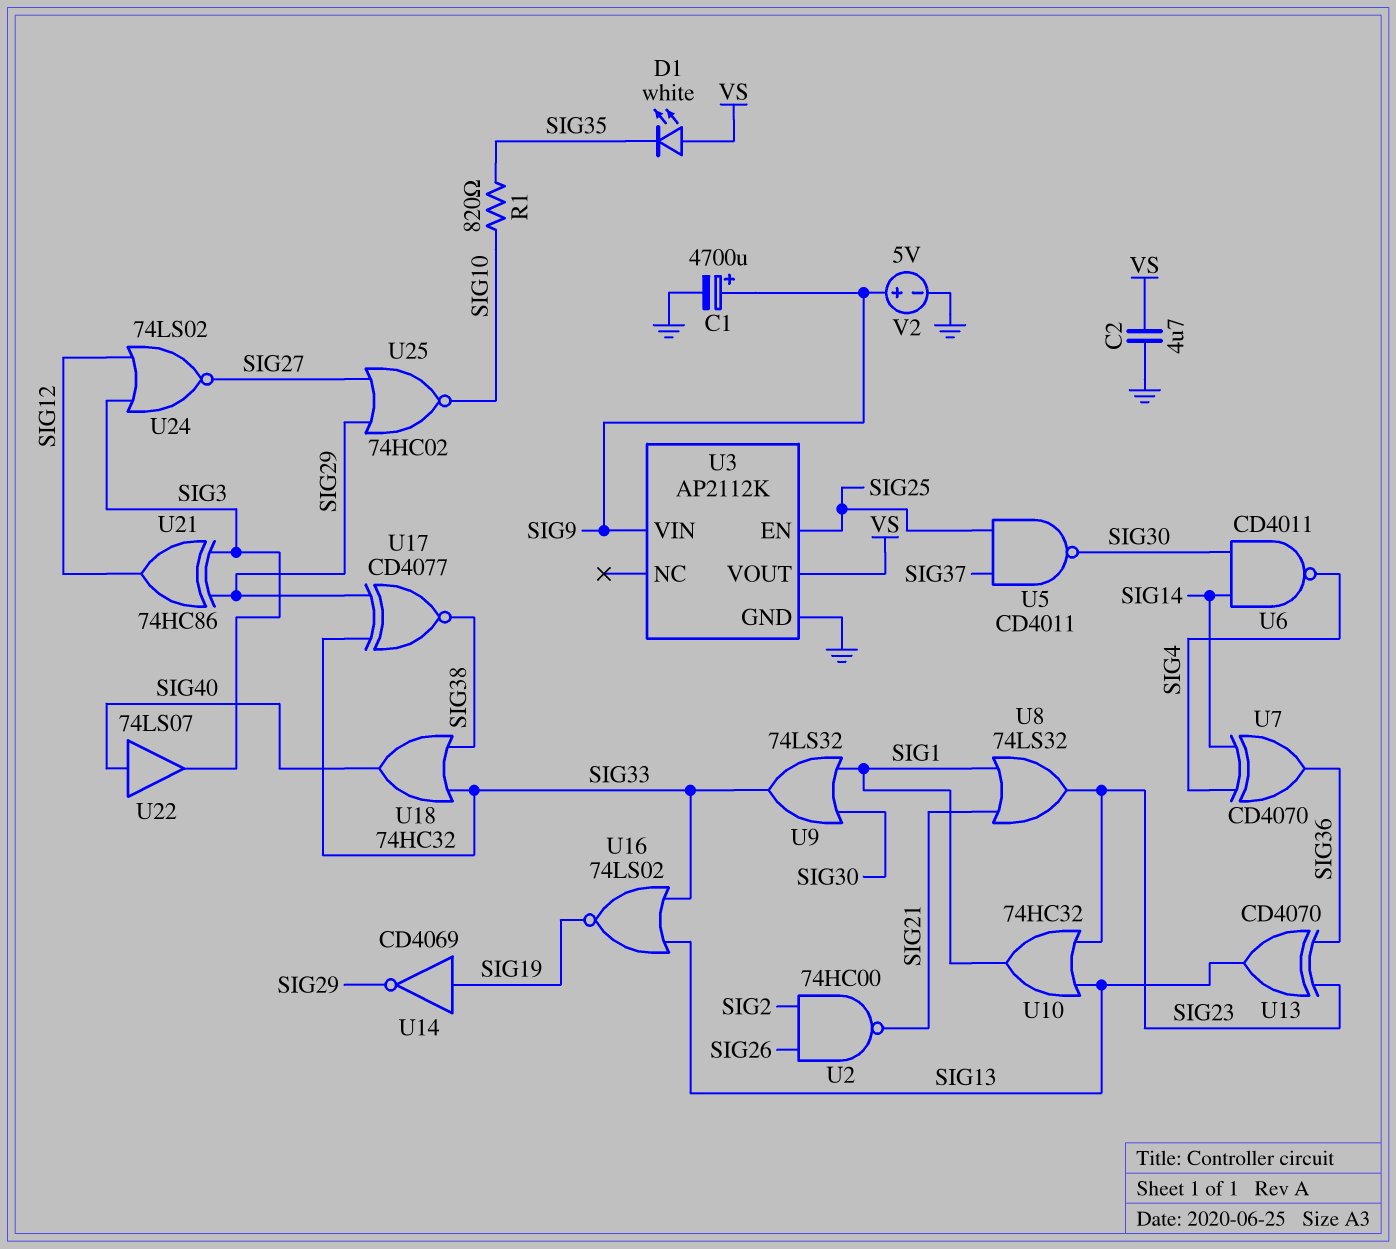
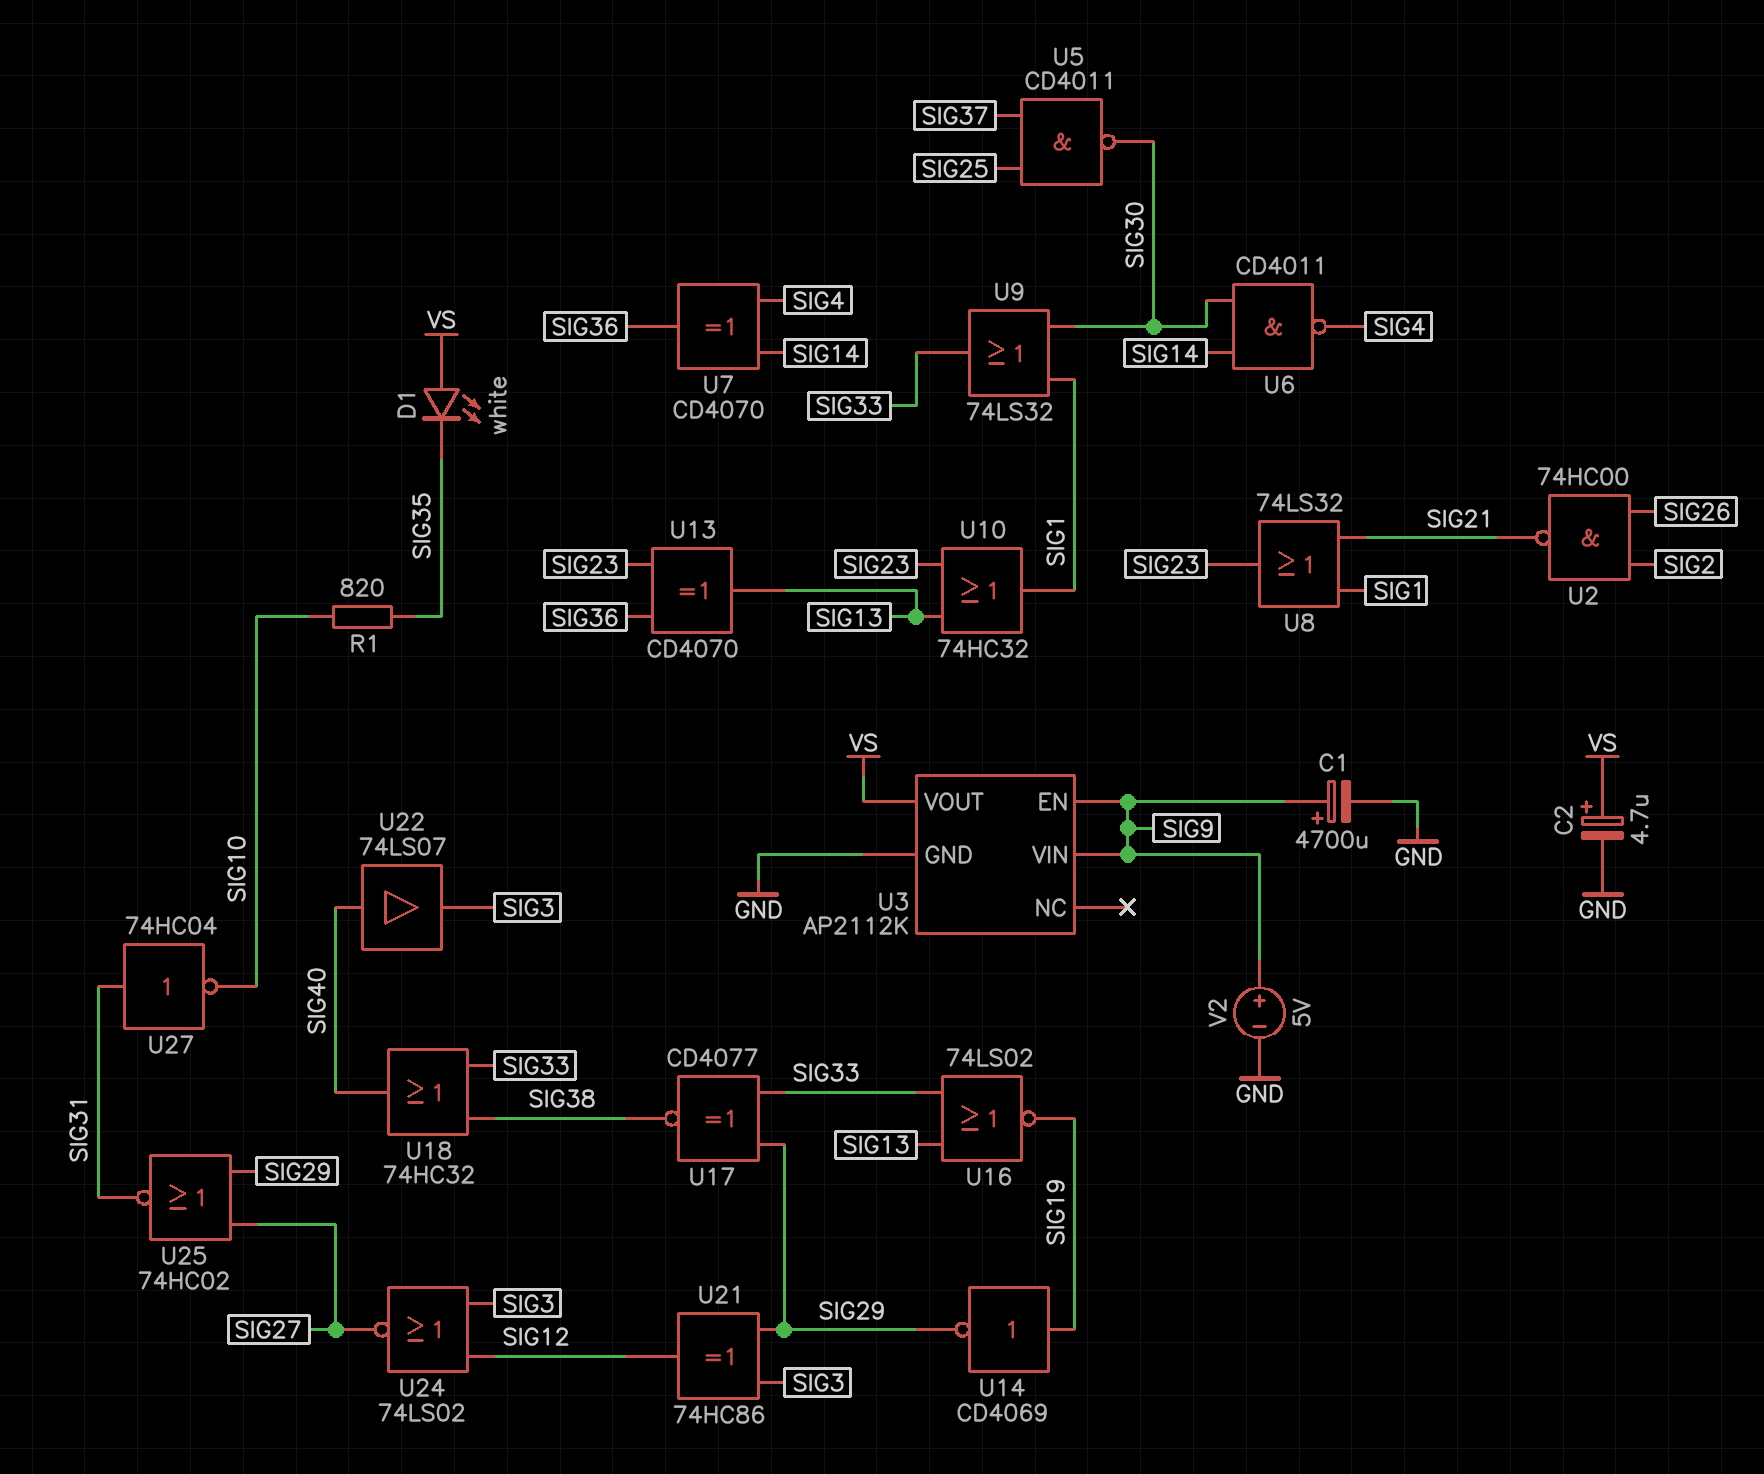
C2: 4.7uF (GND, VS) -> 4.7uF (plus VS, minus GND)
U3 pin EN: SIG25 -> SIG9
U25: NOR 74HC02 (in SIG27, in SIG29, out SIG10) -> NOR 74HC02 (in SIG27, in SIG29, out SIG31)
U27: none -> NOT 74HC04 (in SIG31, out SIG10)

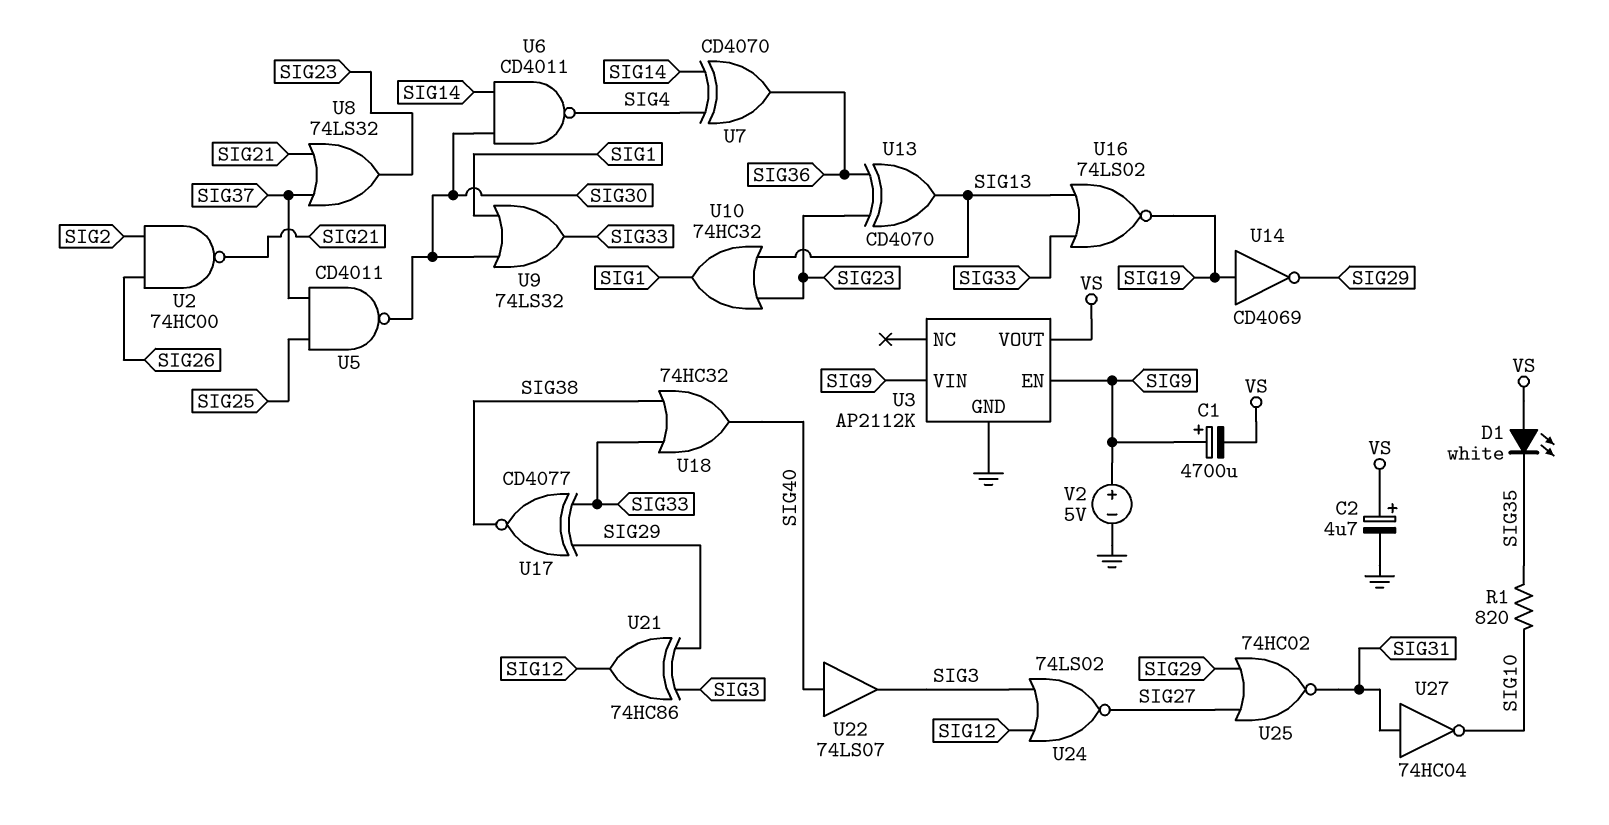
C1: 4700uF (plus SIG9, minus GND) -> 4700uF (plus SIG9, minus VS)
U8: OR 74LS32 (in SIG1, in SIG21, out SIG23) -> OR 74LS32 (in SIG21, in SIG37, out SIG23)

